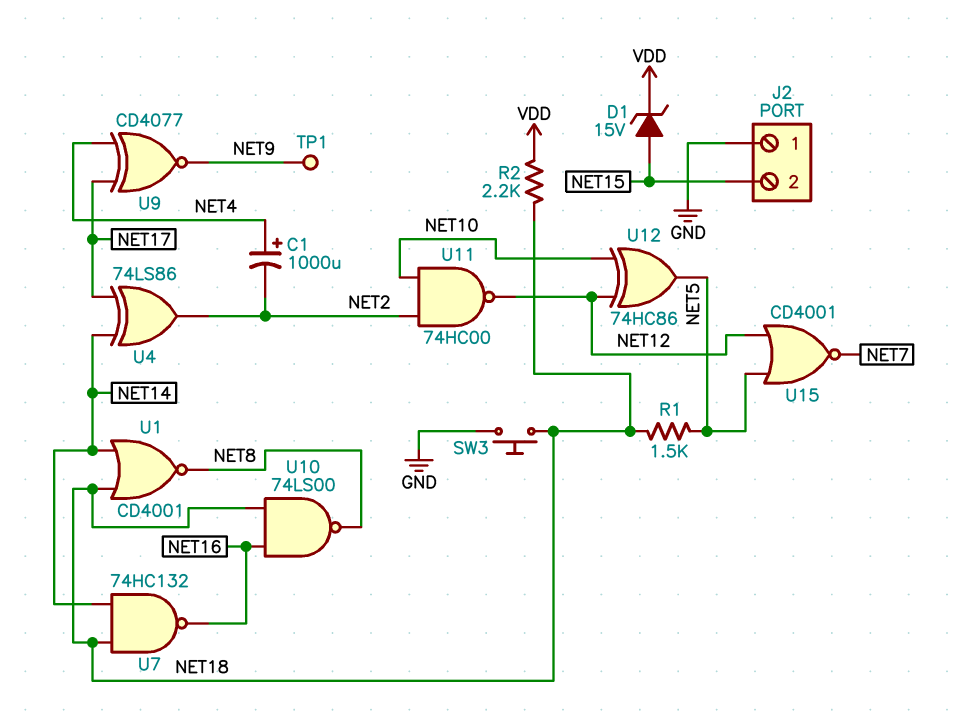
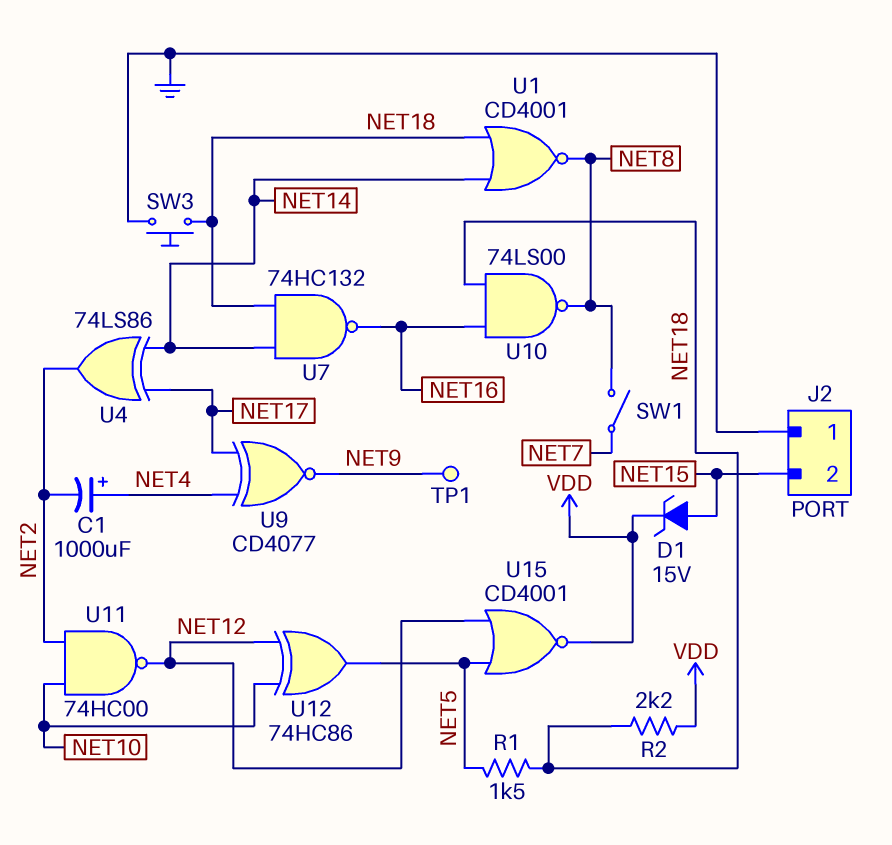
SW1: none -> switch (NET7, NET8)
U15: NOR CD4001 (in NET5, in NET12, out NET7) -> NOR CD4001 (in NET5, in NET12, out VDD)

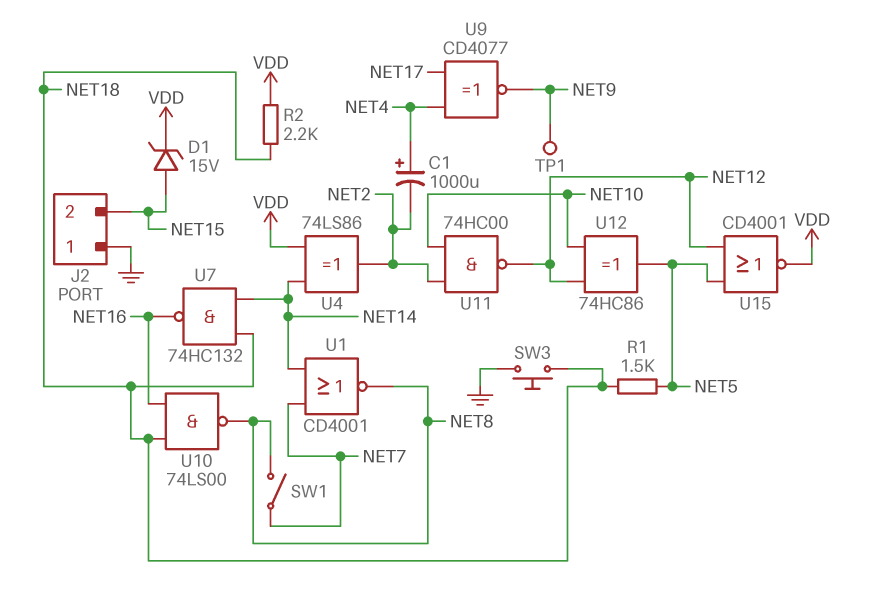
U1: NOR CD4001 (in NET14, in NET18, out NET8) -> NOR CD4001 (in NET7, in NET14, out NET8)
U4: XOR 74LS86 (in NET14, in NET17, out NET2) -> XOR 74LS86 (in NET14, in VDD, out NET2)

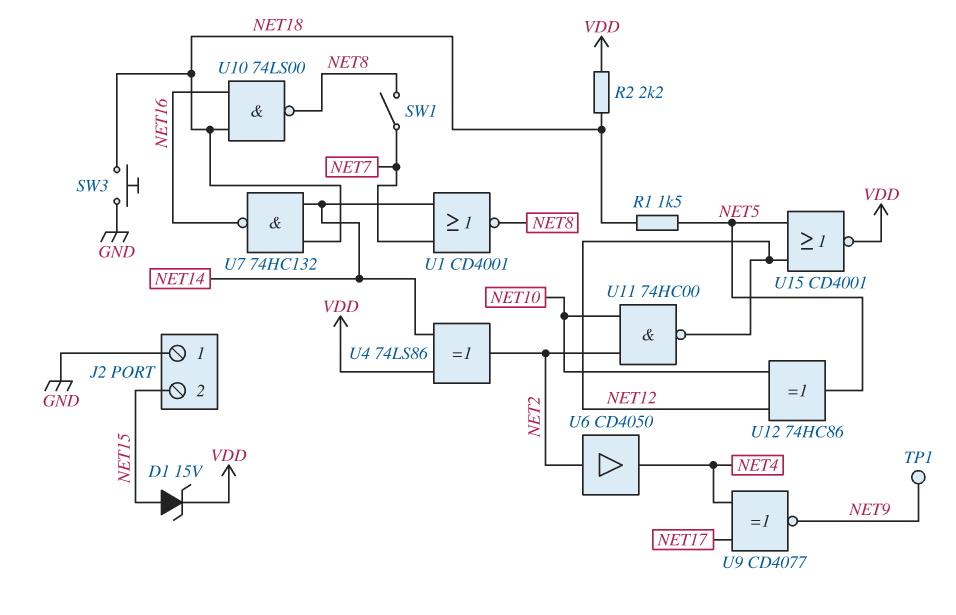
C1: 1000uF (plus NET4, minus NET2) -> none
U6: none -> buffer CD4050 (in NET2, out NET4)

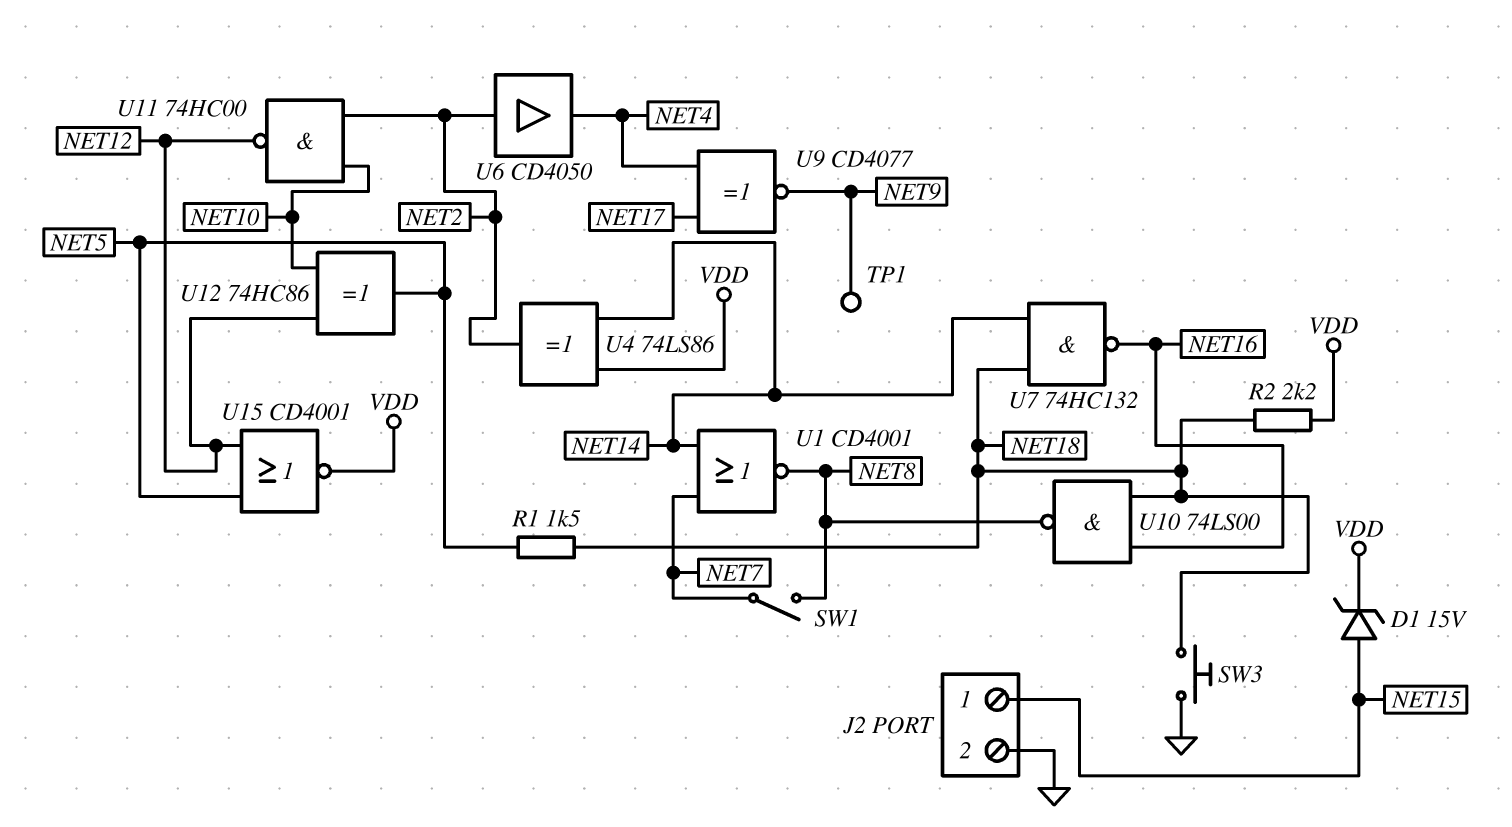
J2 pin 1: GND -> NET15
J2 pin 2: NET15 -> GND

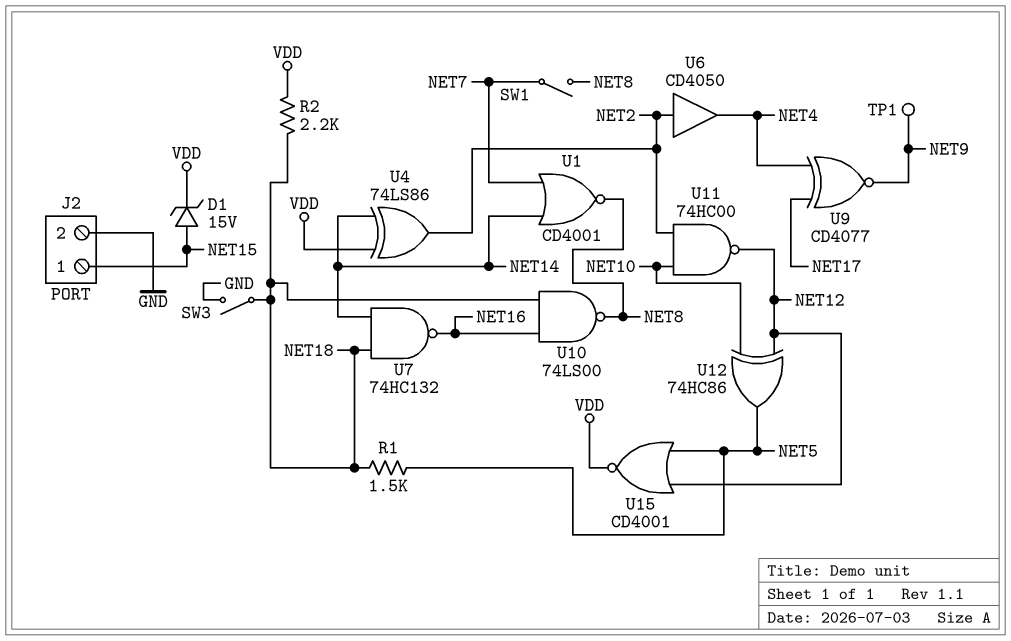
SW3: button (GND, NET18) -> switch (GND, NET18)

